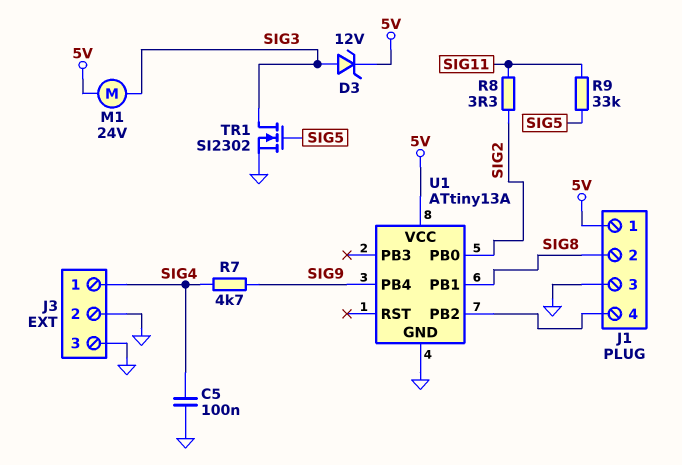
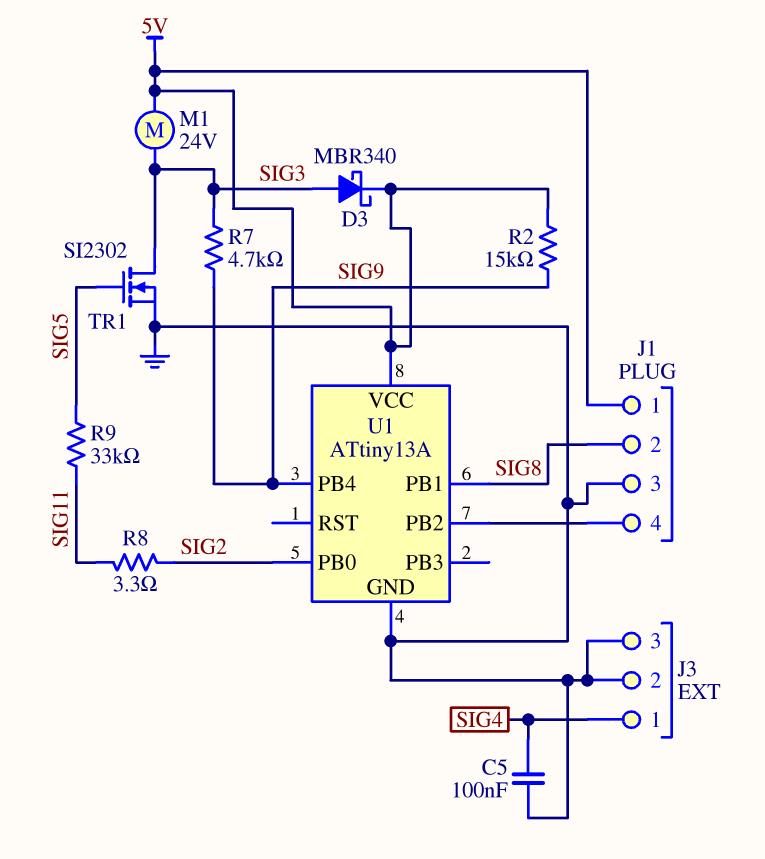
D3: zener 12V (A SIG3, K 5V) -> schottky MBR340 (A SIG3, K 5V)
R2: none -> 15k (5V, SIG9)
R7: 4.7k (SIG4, SIG9) -> 4.7k (SIG3, SIG9)

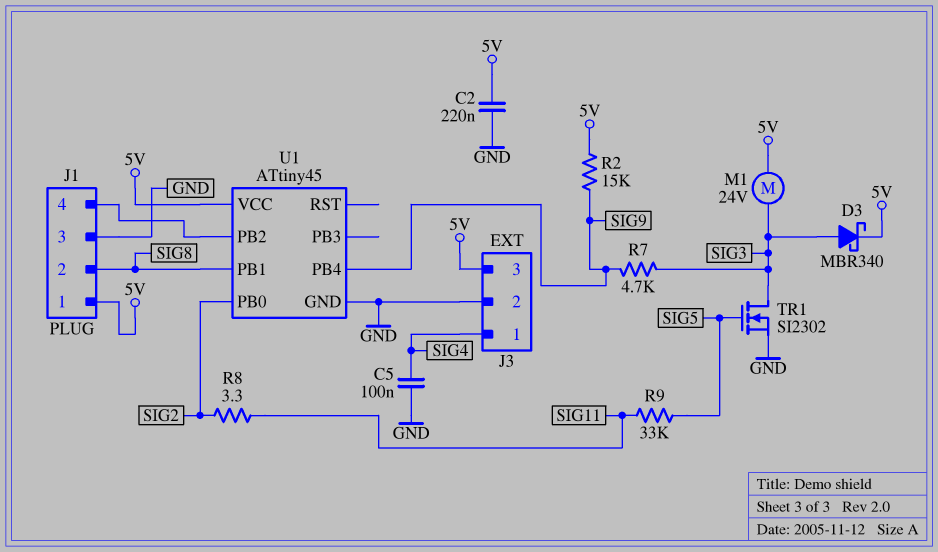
C2: none -> 220nF (5V, GND)
J3 pin 3: GND -> 5V
U1: ATtiny13A -> ATtiny45

